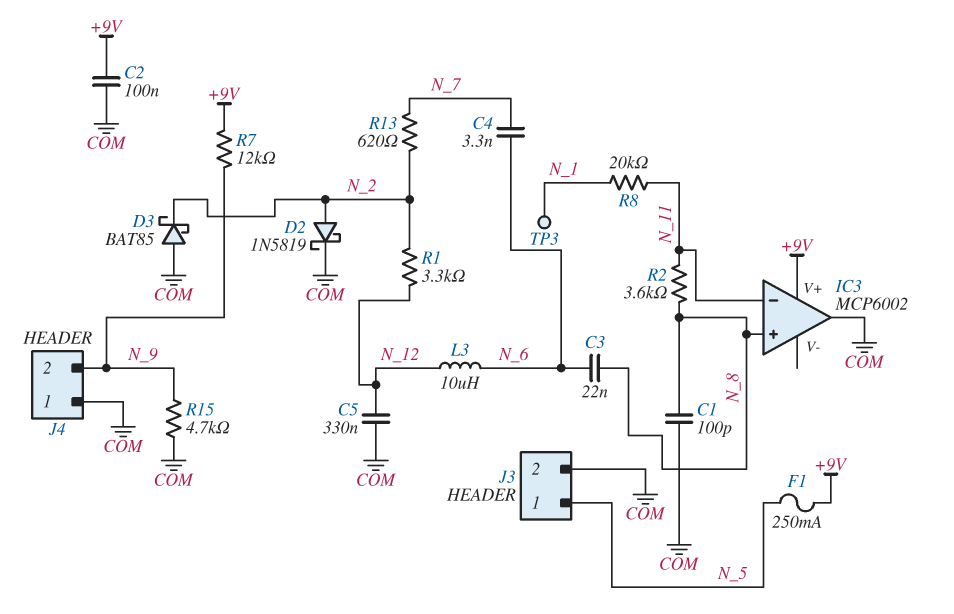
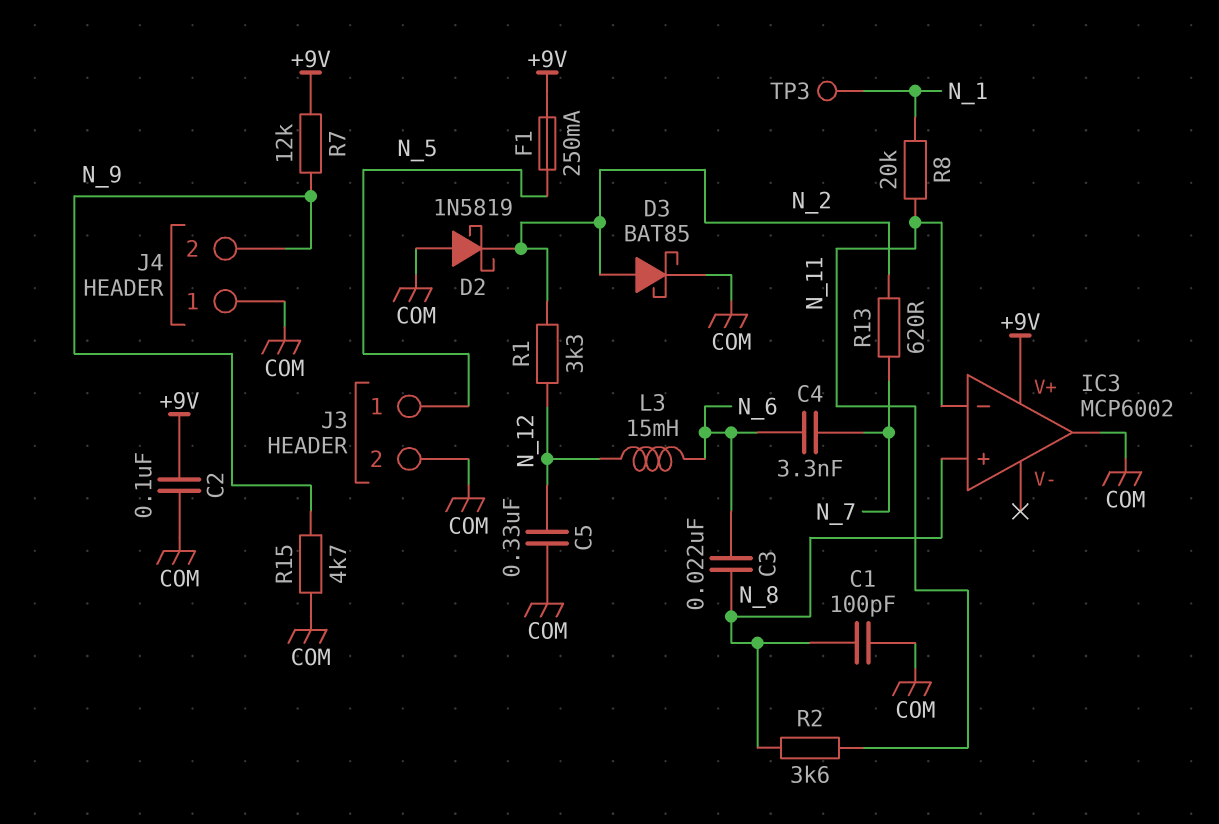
D2: schottky 1N5819 (A N_2, K COM) -> schottky 1N5819 (A COM, K N_2)
D3: schottky BAT85 (A COM, K N_2) -> schottky BAT85 (A N_2, K COM)
L3: 10uH (N_6, N_12) -> 15mH (N_6, N_12)

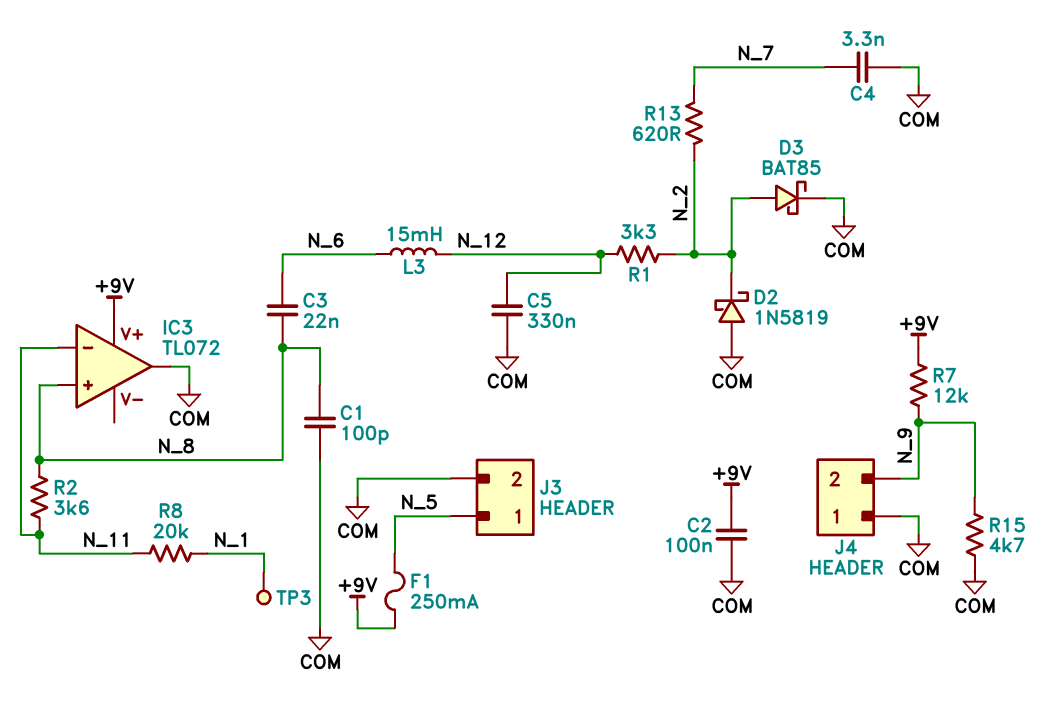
C4: 3.3nF (N_6, N_7) -> 3.3nF (COM, N_7)
IC3: MCP6002 -> TL072

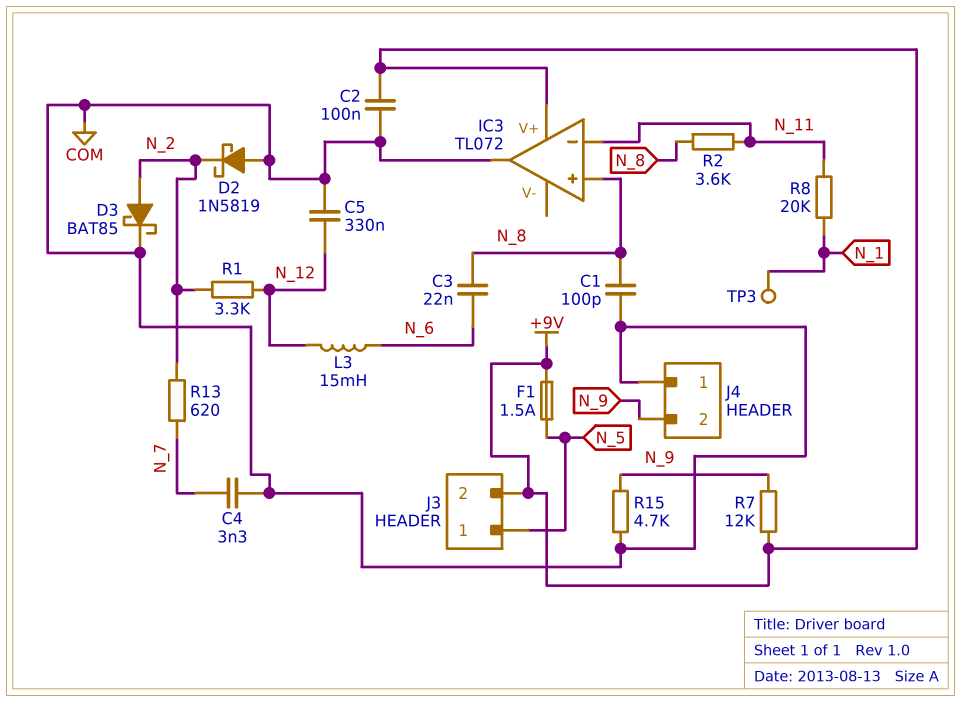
F1: 250mA (+9V, N_5) -> 1.5A (+9V, N_5)
J3 pin 2: COM -> +9V

